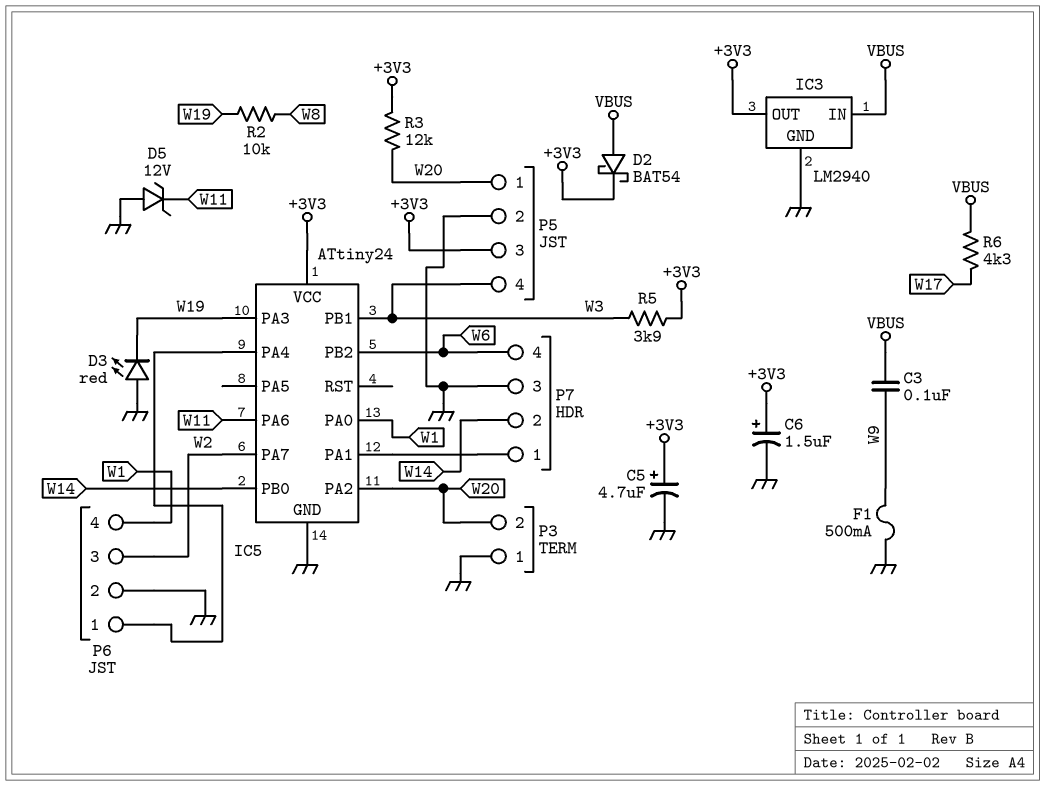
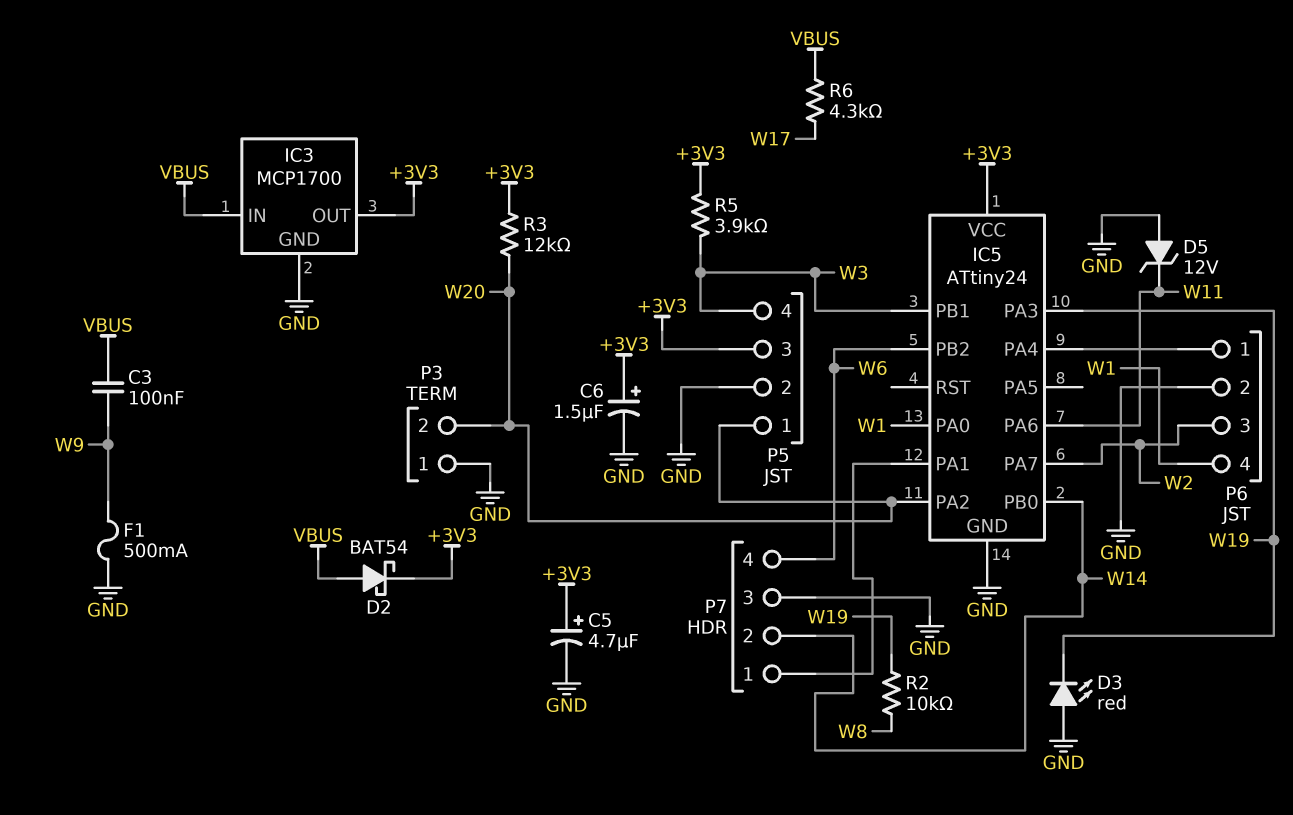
IC3: LM2940 -> MCP1700

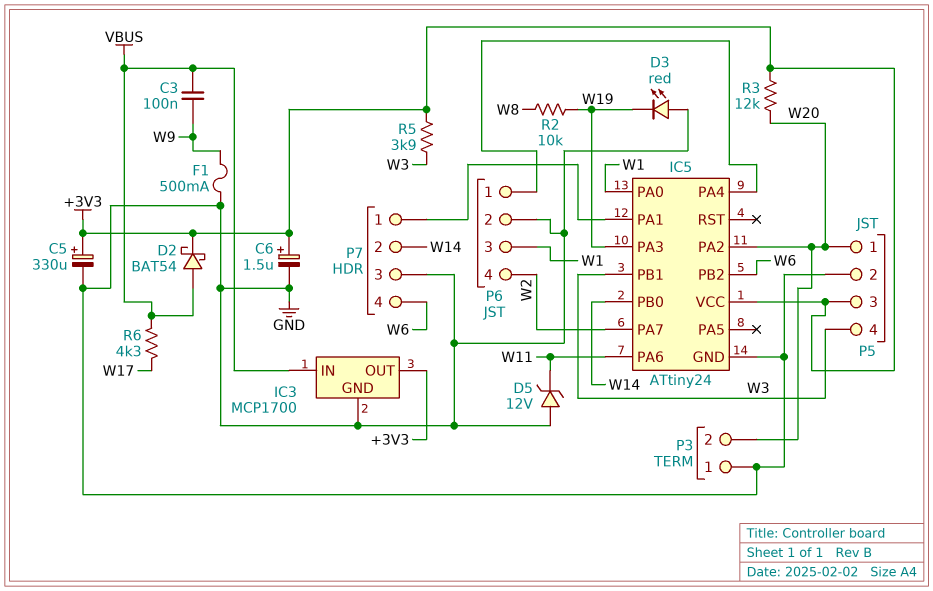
C5: 4.7uF (plus +3V3, minus GND) -> 330uF (plus +3V3, minus GND)
P6 pin 3: W2 -> W1
P6 pin 4: W1 -> W2

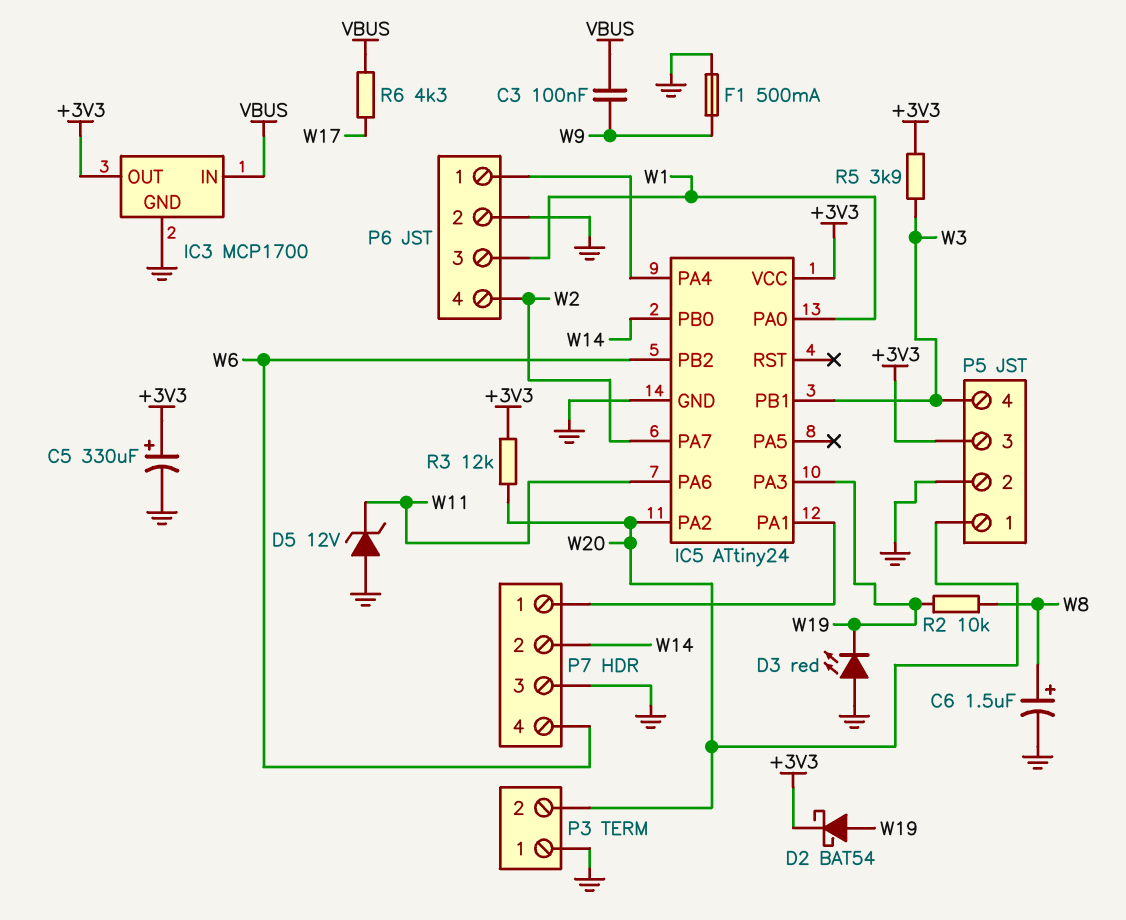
C6: 1.5uF (plus +3V3, minus GND) -> 1.5uF (plus W8, minus GND)
D2: schottky BAT54 (A VBUS, K +3V3) -> schottky BAT54 (A W19, K +3V3)

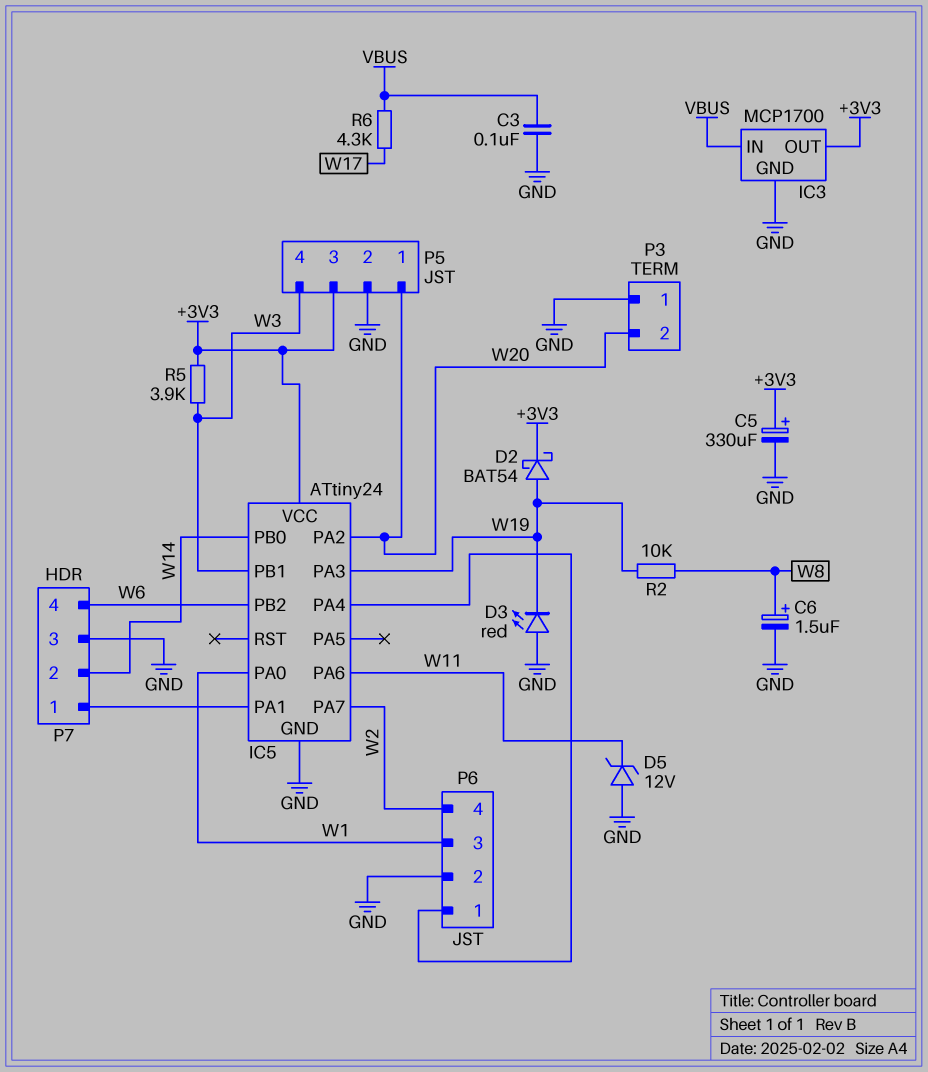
C3: 100nF (VBUS, W9) -> 100nF (GND, VBUS)
F1: 500mA (GND, W9) -> none
R3: 12k (+3V3, W20) -> none

